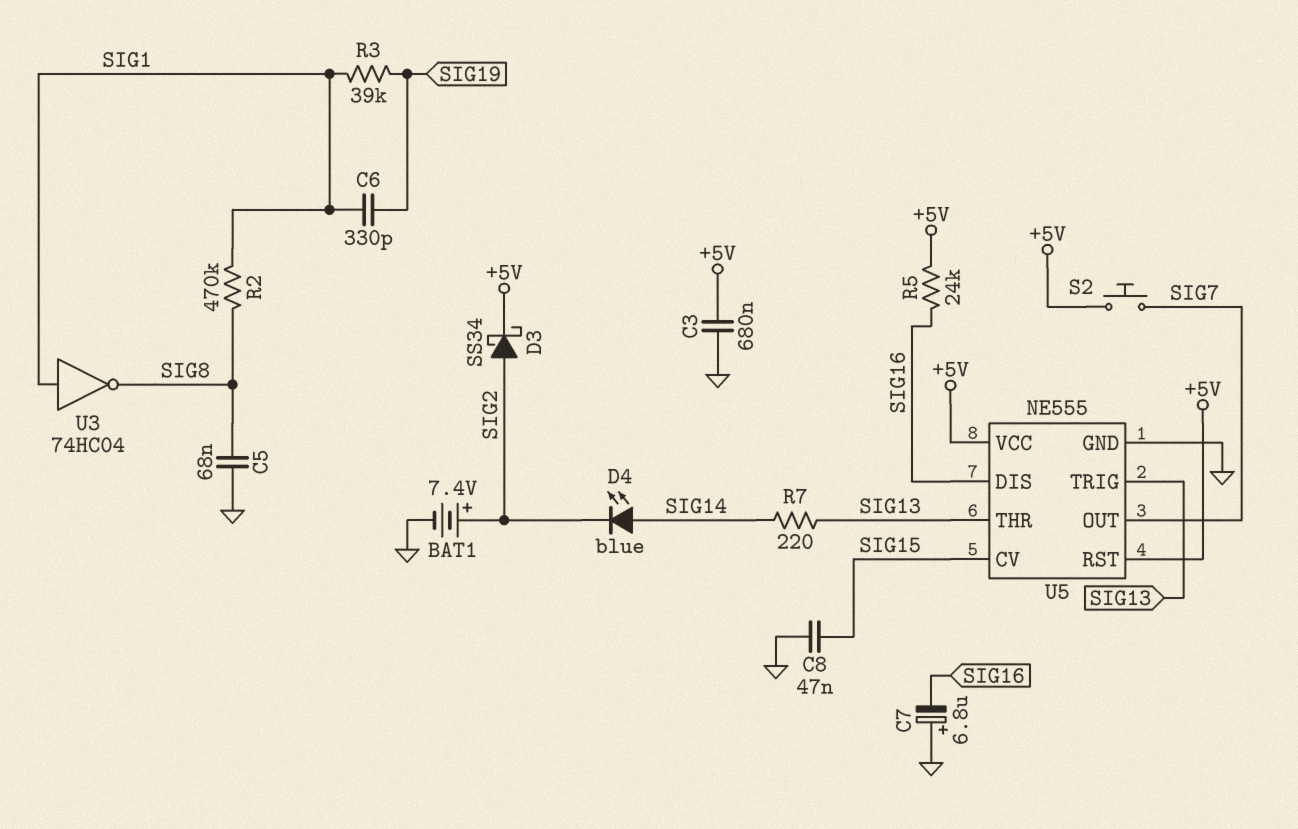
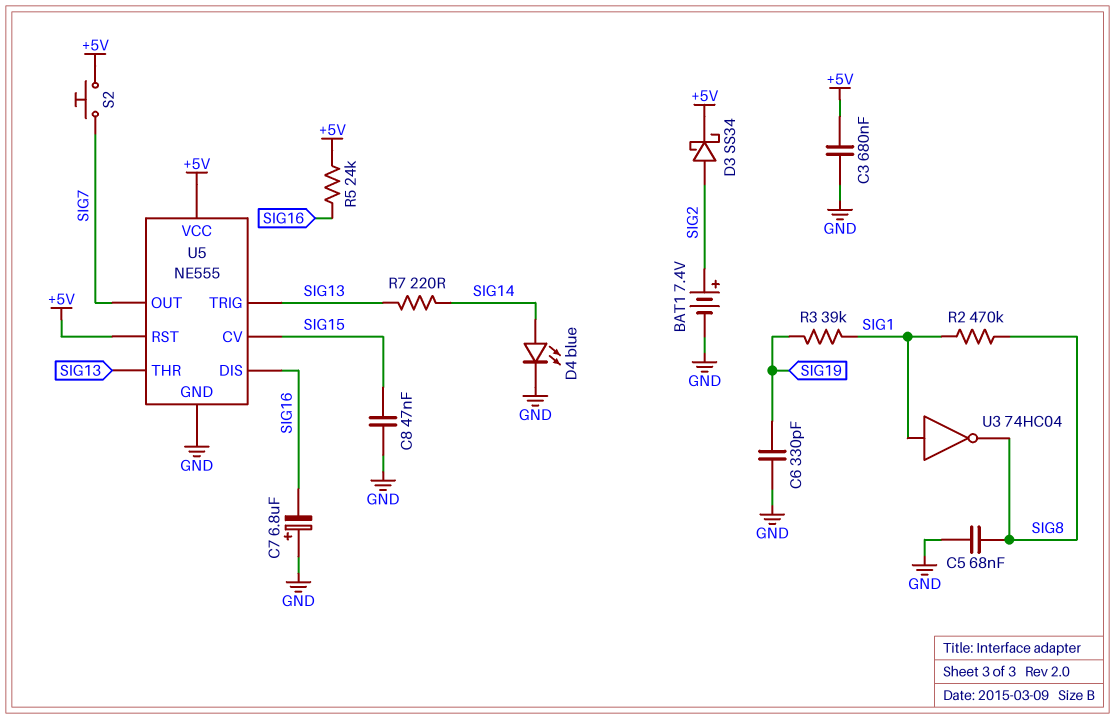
C6: 330pF (SIG1, SIG19) -> 330pF (GND, SIG19)
D4: LED blue (A SIG14, K SIG2) -> LED blue (A SIG14, K GND)

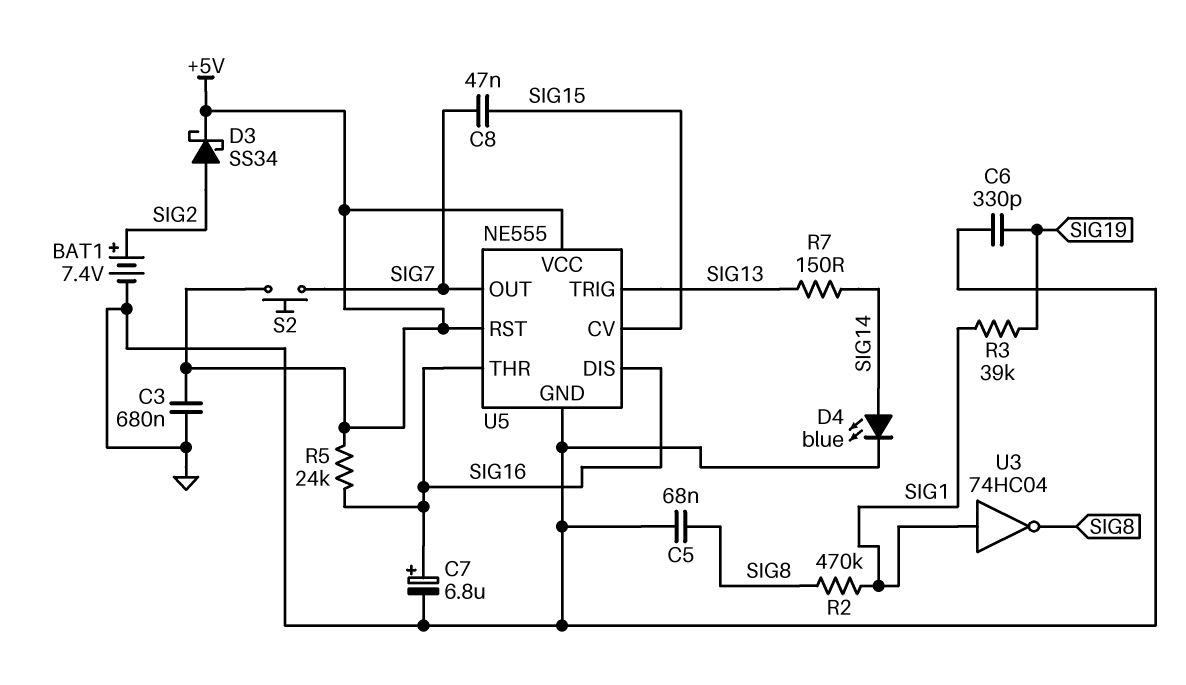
C7: 6.8uF (plus GND, minus SIG16) -> 6.8uF (plus SIG16, minus GND)
C8: 47nF (GND, SIG15) -> 47nF (SIG7, SIG15)
R7: 220 (SIG13, SIG14) -> 150 (SIG13, SIG14)
U5 pin THR: SIG13 -> SIG16

